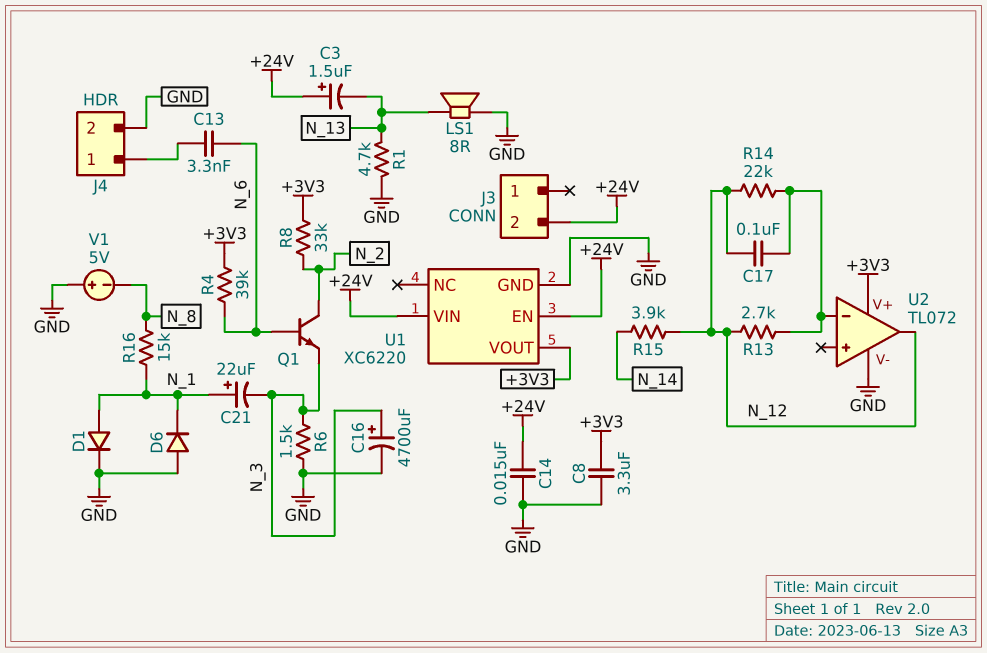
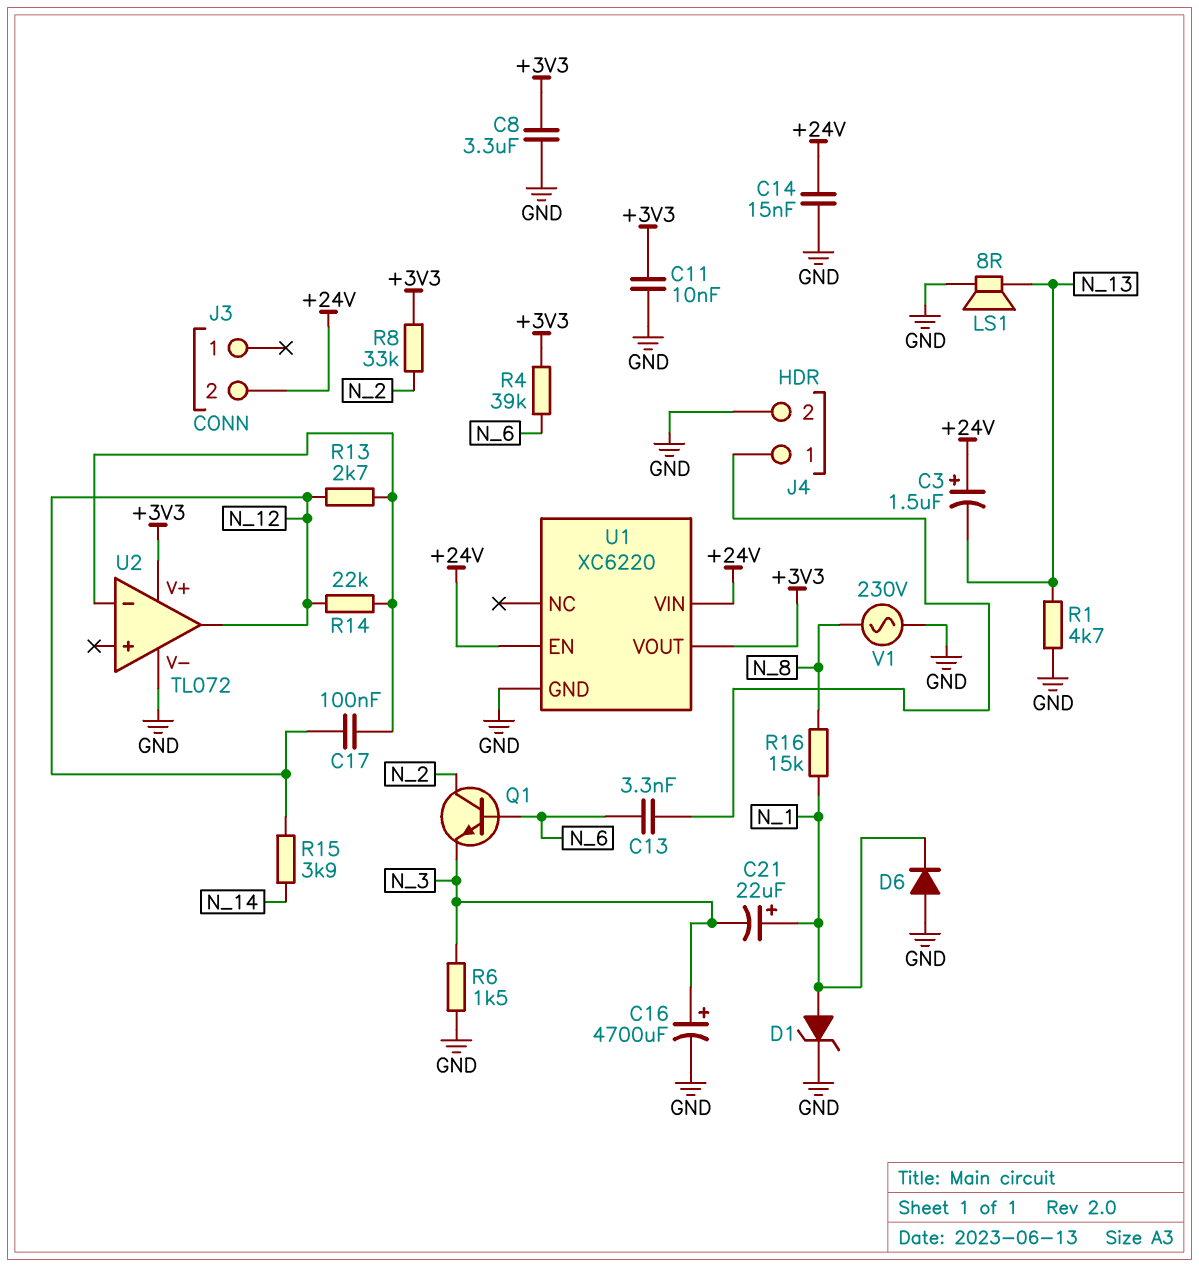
C11: none -> 10nF (+3V3, GND)
D1: diode (A N_1, K GND) -> zener (A N_1, K GND)
V1: 5V (plus GND, minus N_8) -> AC 230V (GND, N_8)

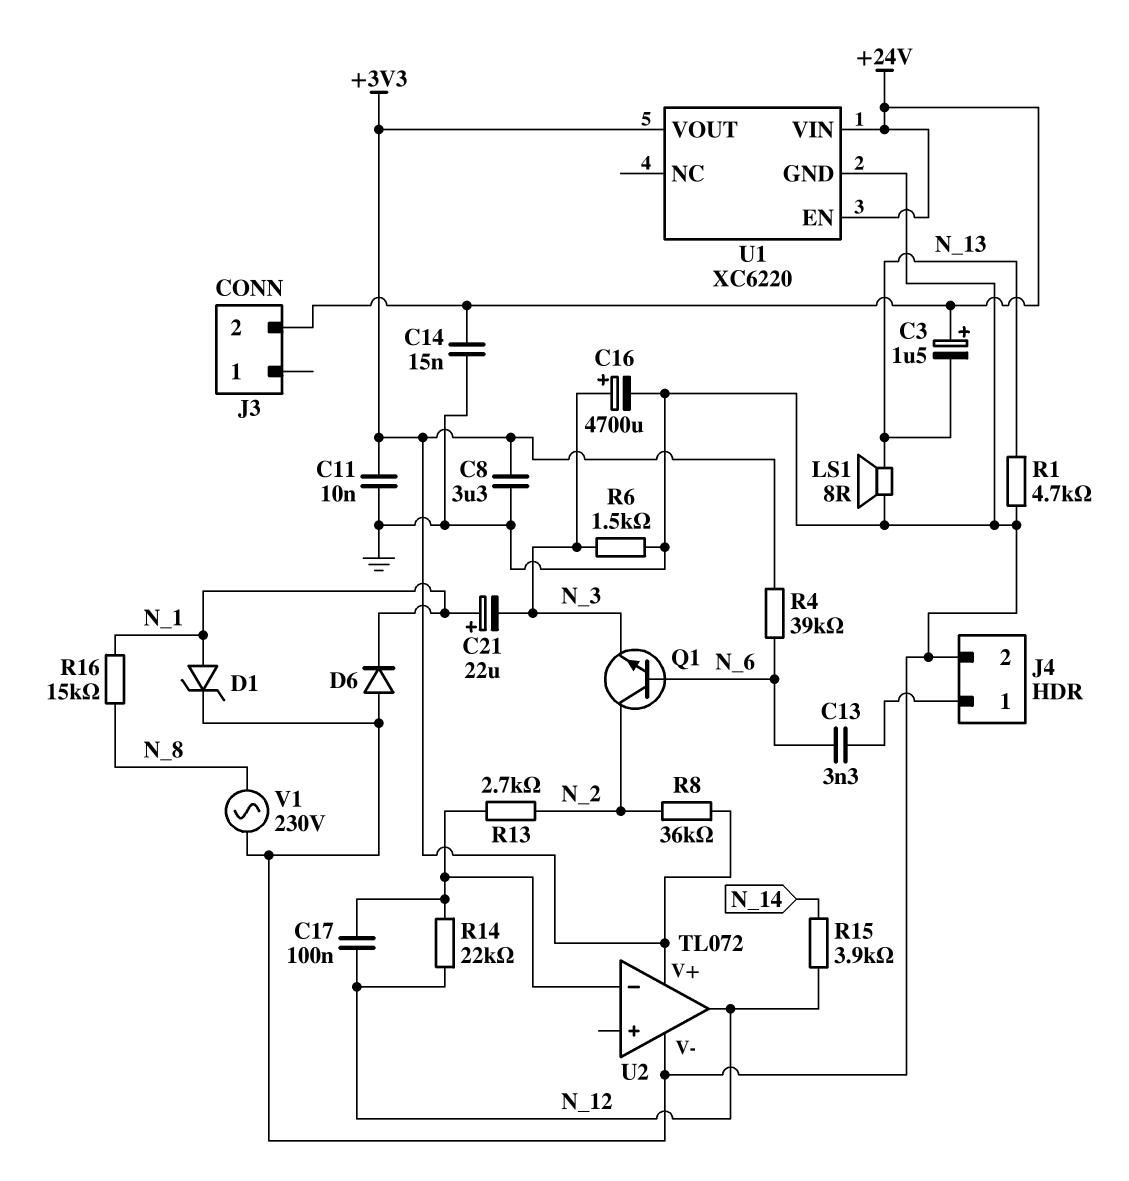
R8: 33k (+3V3, N_2) -> 36k (+3V3, N_2)
R13: 2.7k (N_12, U2/in-) -> 2.7k (N_2, U2/in-)

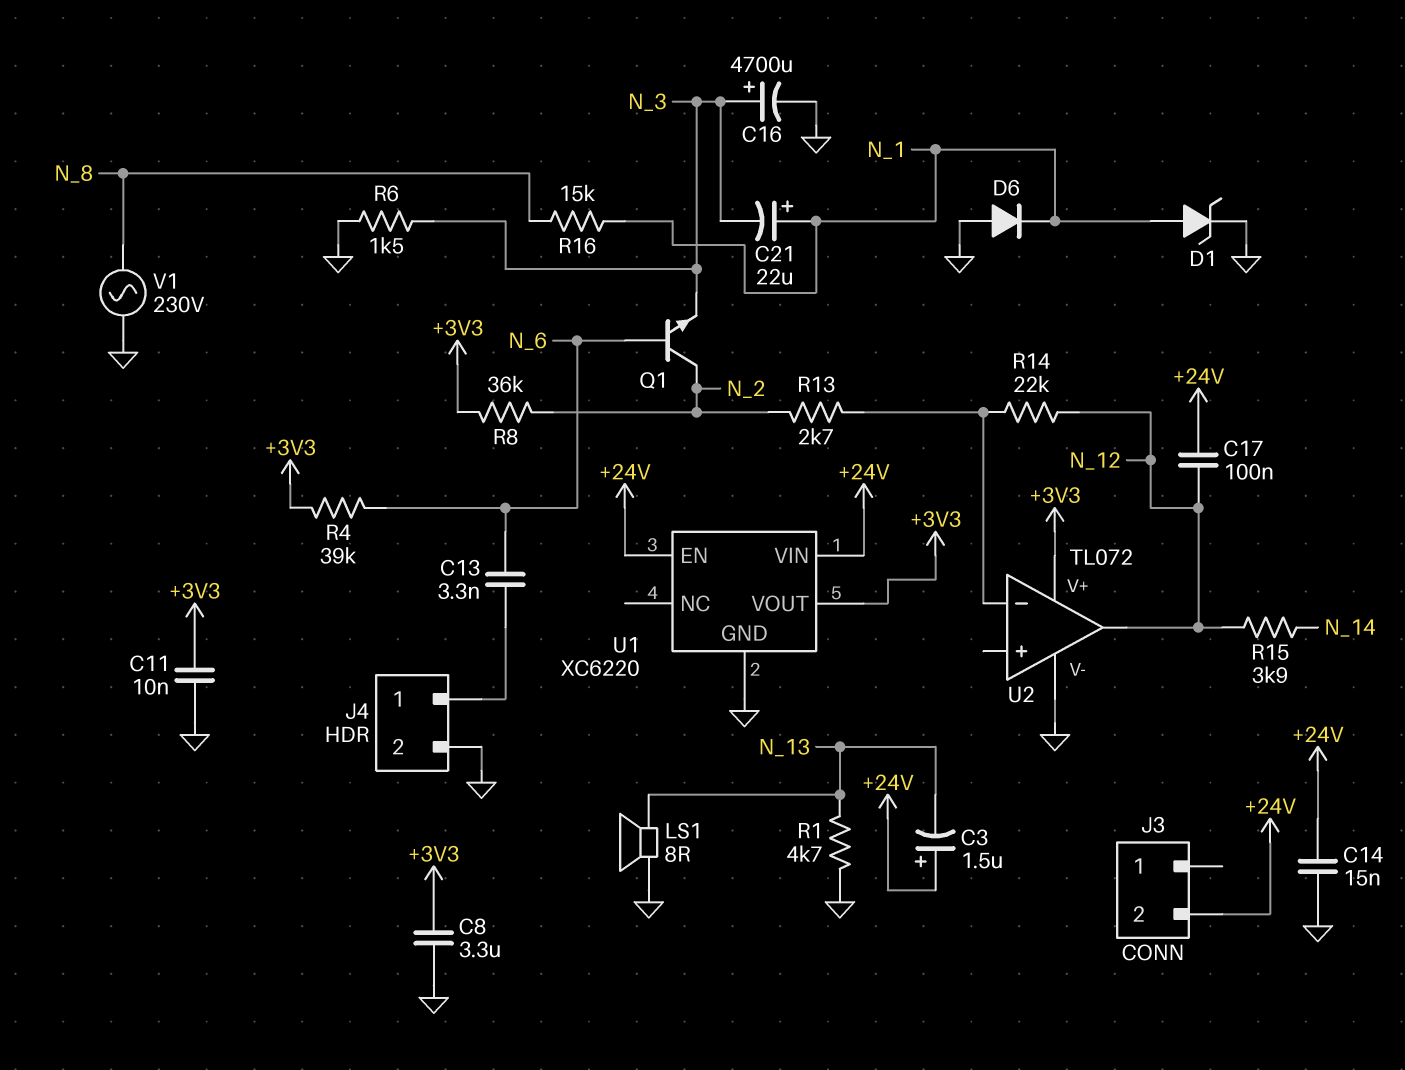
C17: 100nF (N_12, U2/in-) -> 100nF (+24V, N_12)

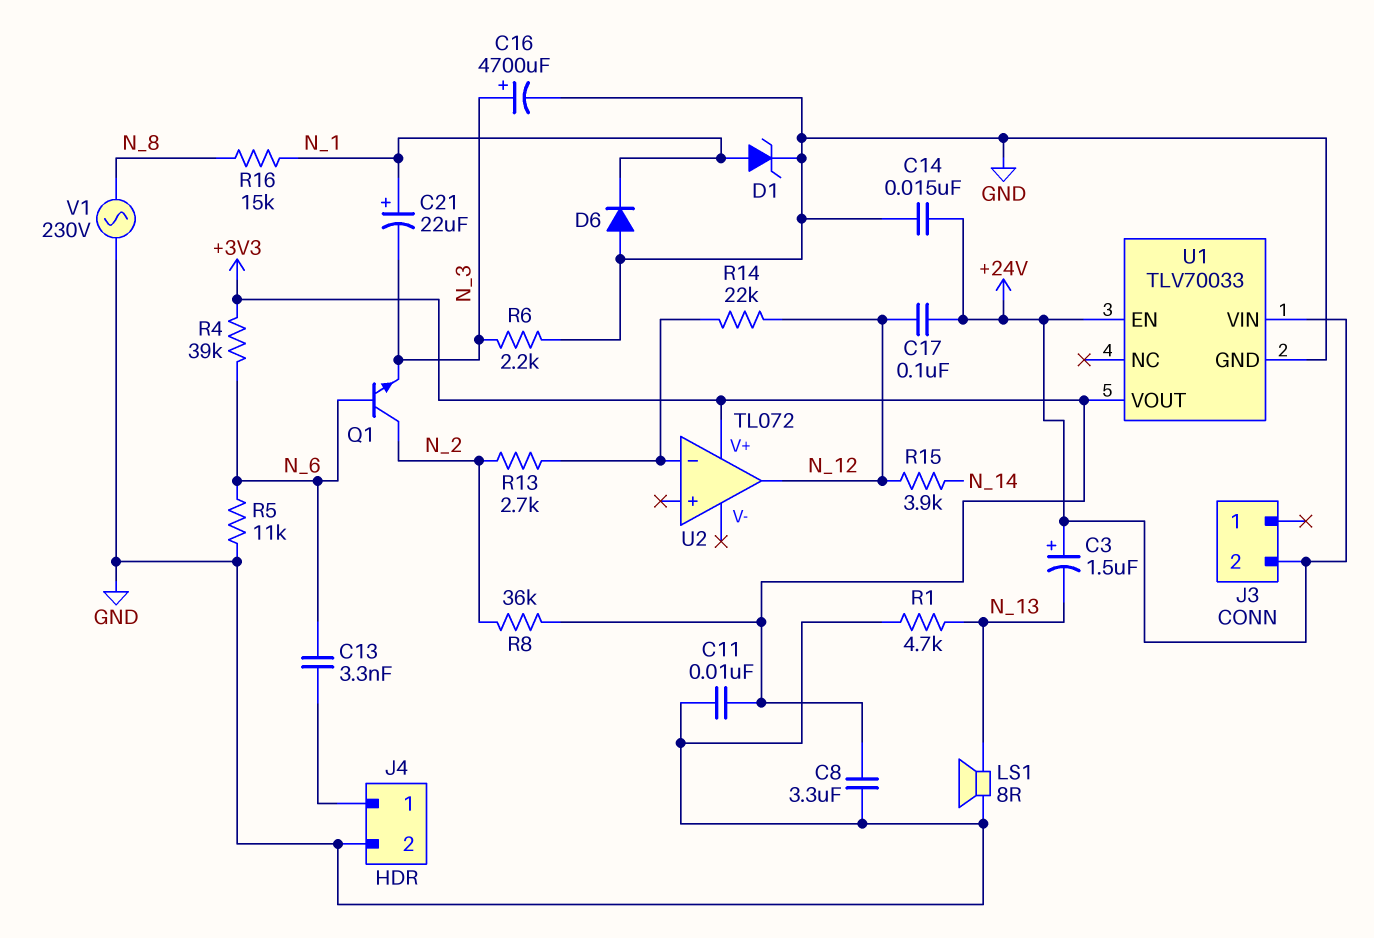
R5: none -> 11k (GND, N_6)
R6: 1.5k (GND, N_3) -> 2.2k (GND, N_3)
U1: XC6220 -> TLV70033
U2 pin V-: GND -> none

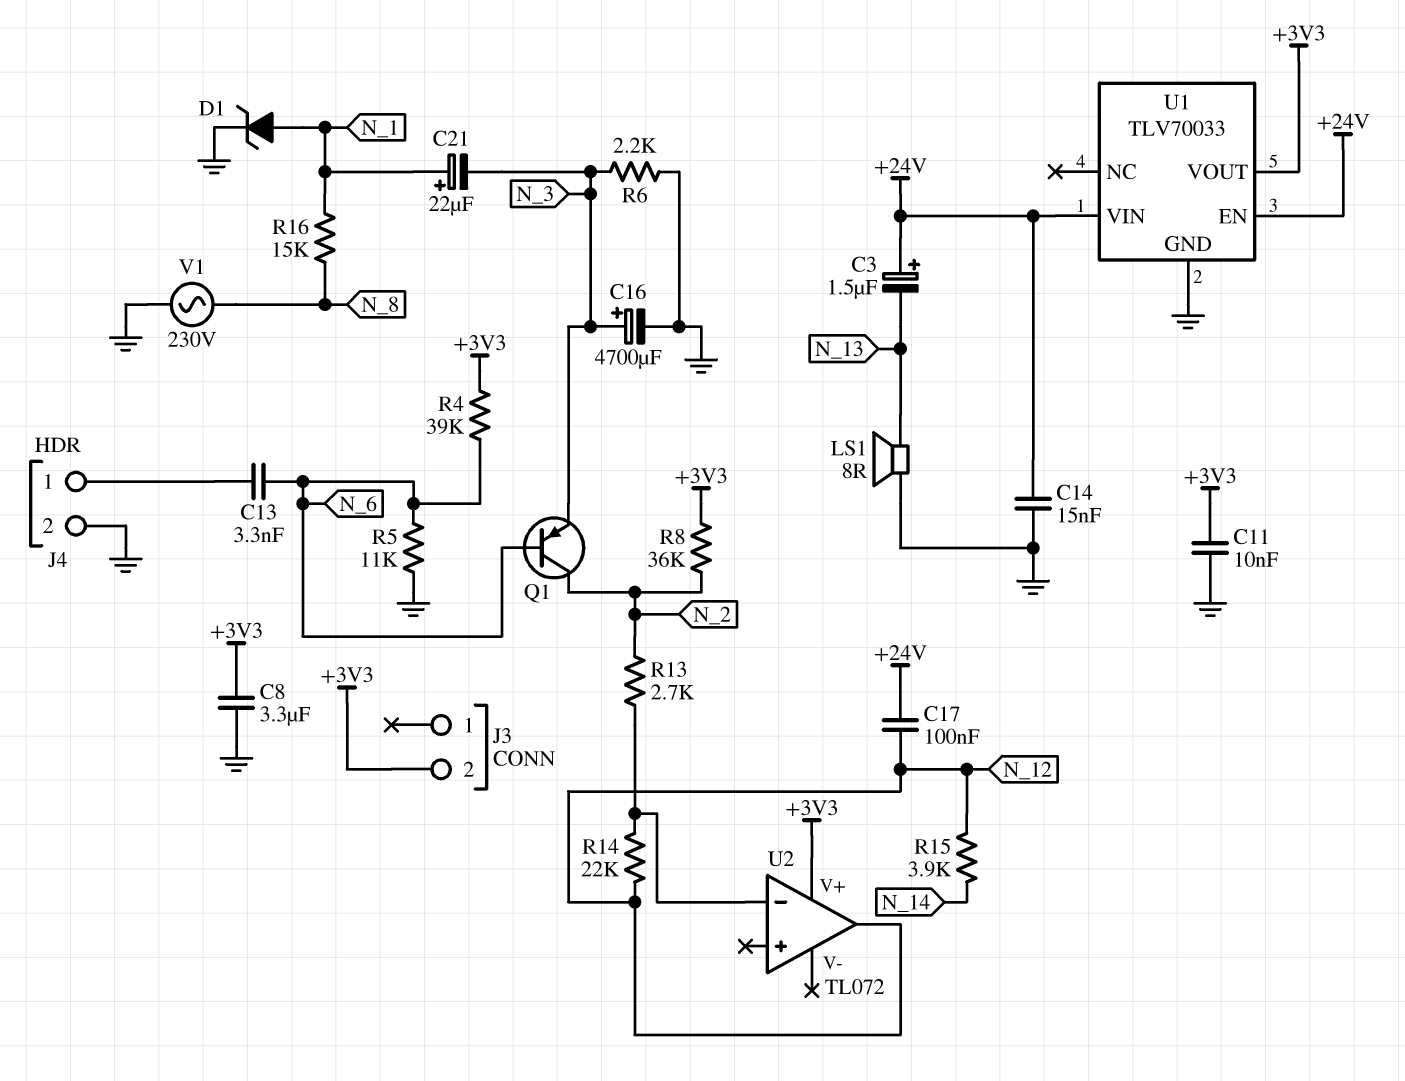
D6: diode (A GND, K N_1) -> none
J3 pin 2: +24V -> +3V3
Q1: NPN (B N_6, C N_2, E N_3) -> PNP (B N_6, C N_2, E N_3)
R1: 4.7k (GND, N_13) -> none

